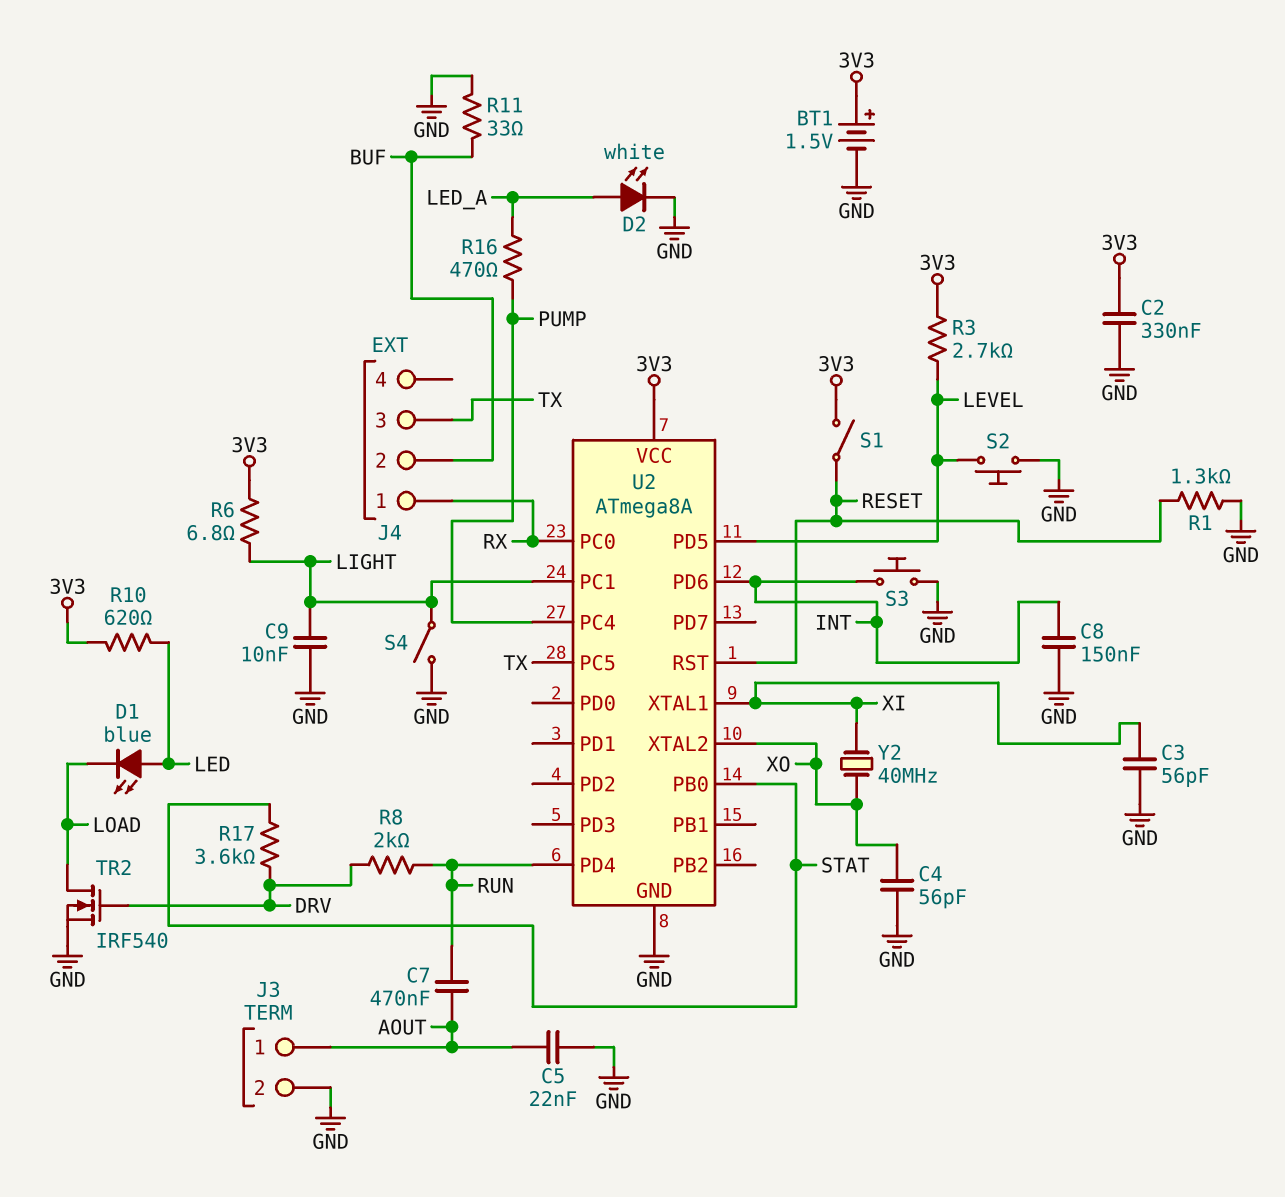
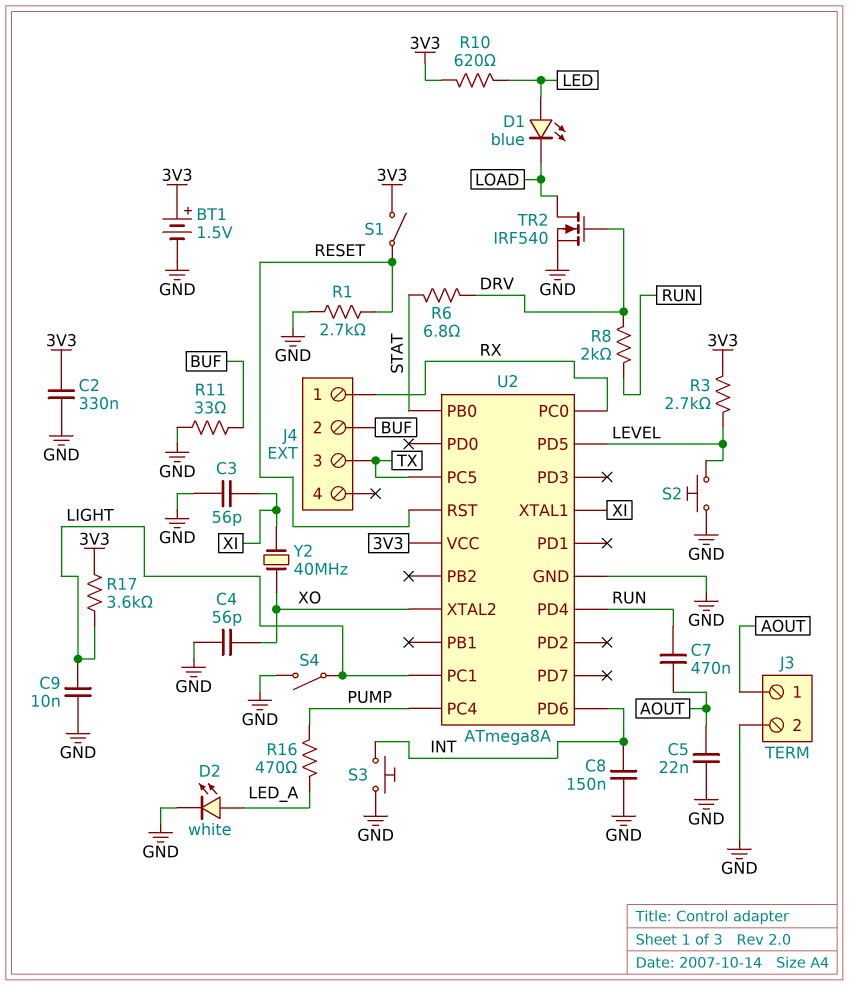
R1: 1.3k (GND, RESET) -> 2.7k (GND, RESET)
R6: 6.8 (3V3, LIGHT) -> 6.8 (DRV, STAT)
R17: 3.6k (DRV, STAT) -> 3.6k (3V3, LIGHT)

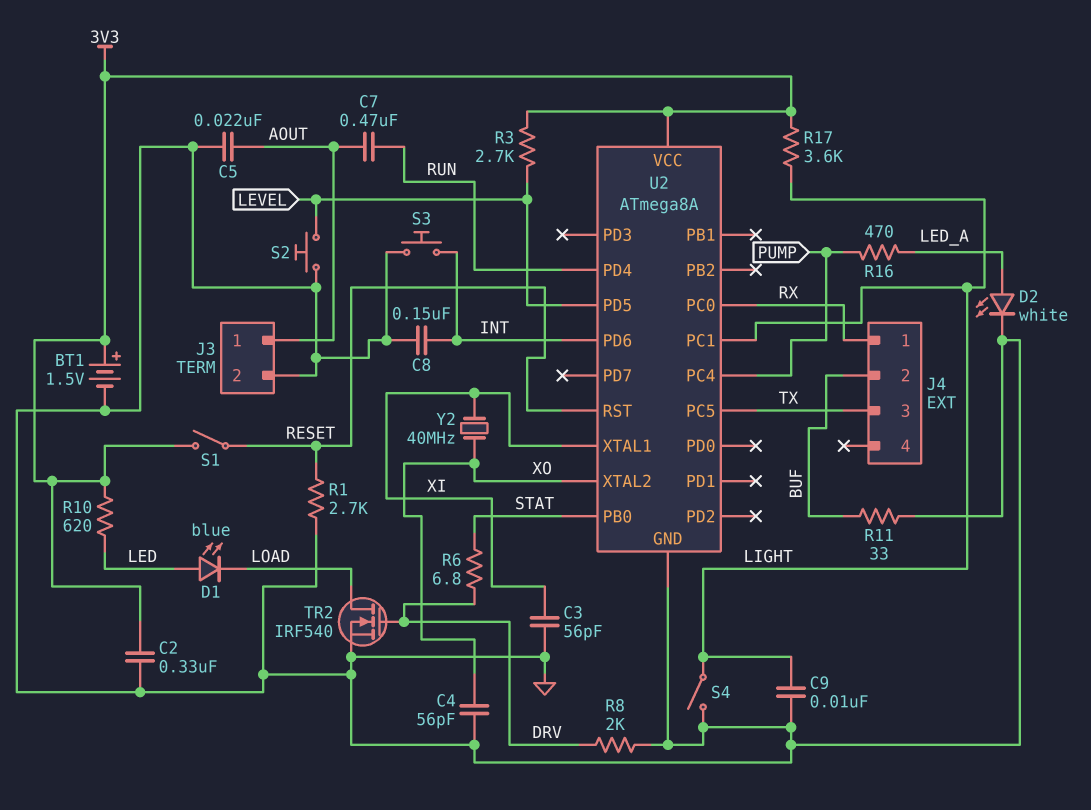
R8: 2k (DRV, RUN) -> 2k (DRV, GND)

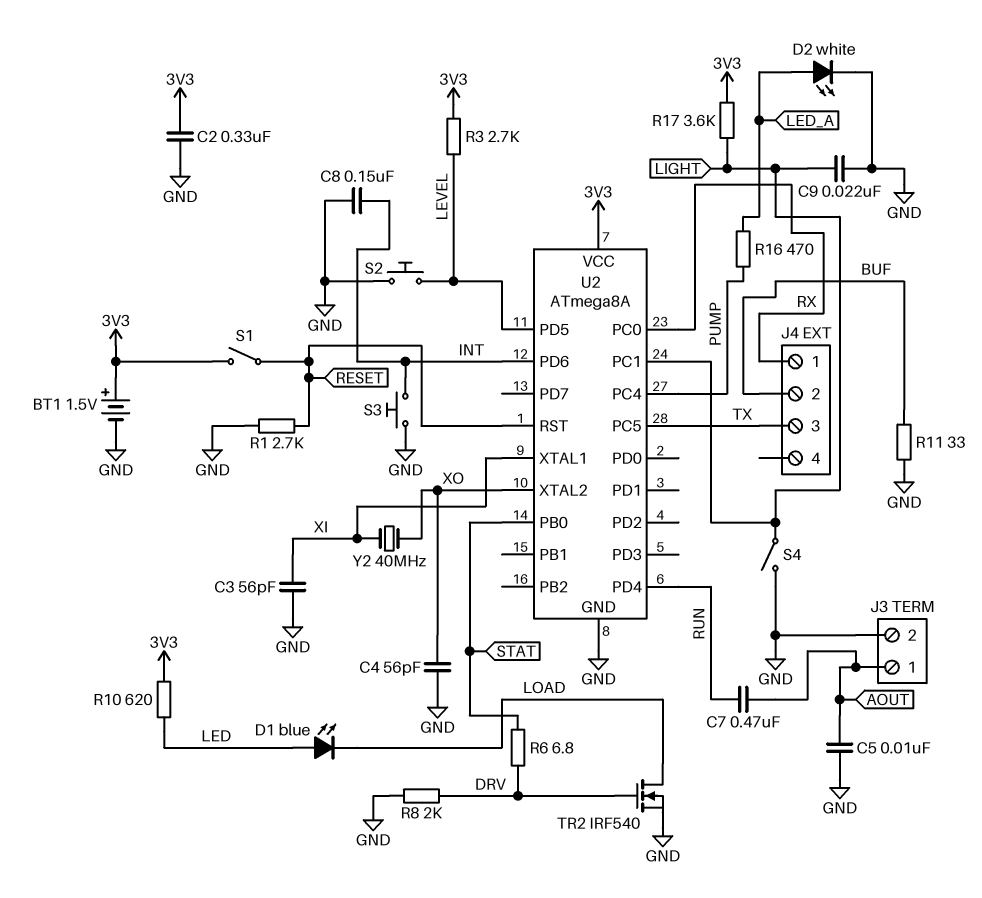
C5: 22nF (AOUT, GND) -> 10nF (AOUT, GND)
C9: 10nF (GND, LIGHT) -> 22nF (GND, LIGHT)

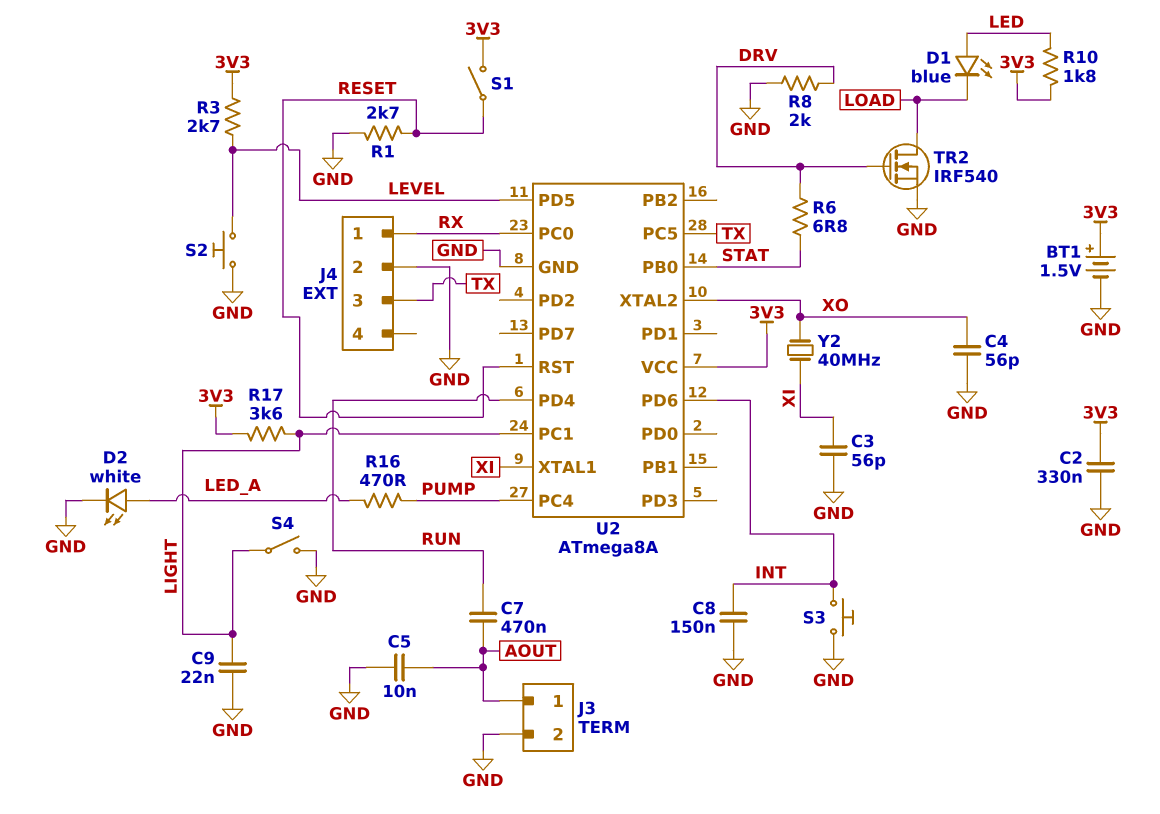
J4 pin 2: BUF -> GND
R10: 620 (3V3, LED) -> 1.8k (3V3, LED)
R11: 33 (BUF, GND) -> none

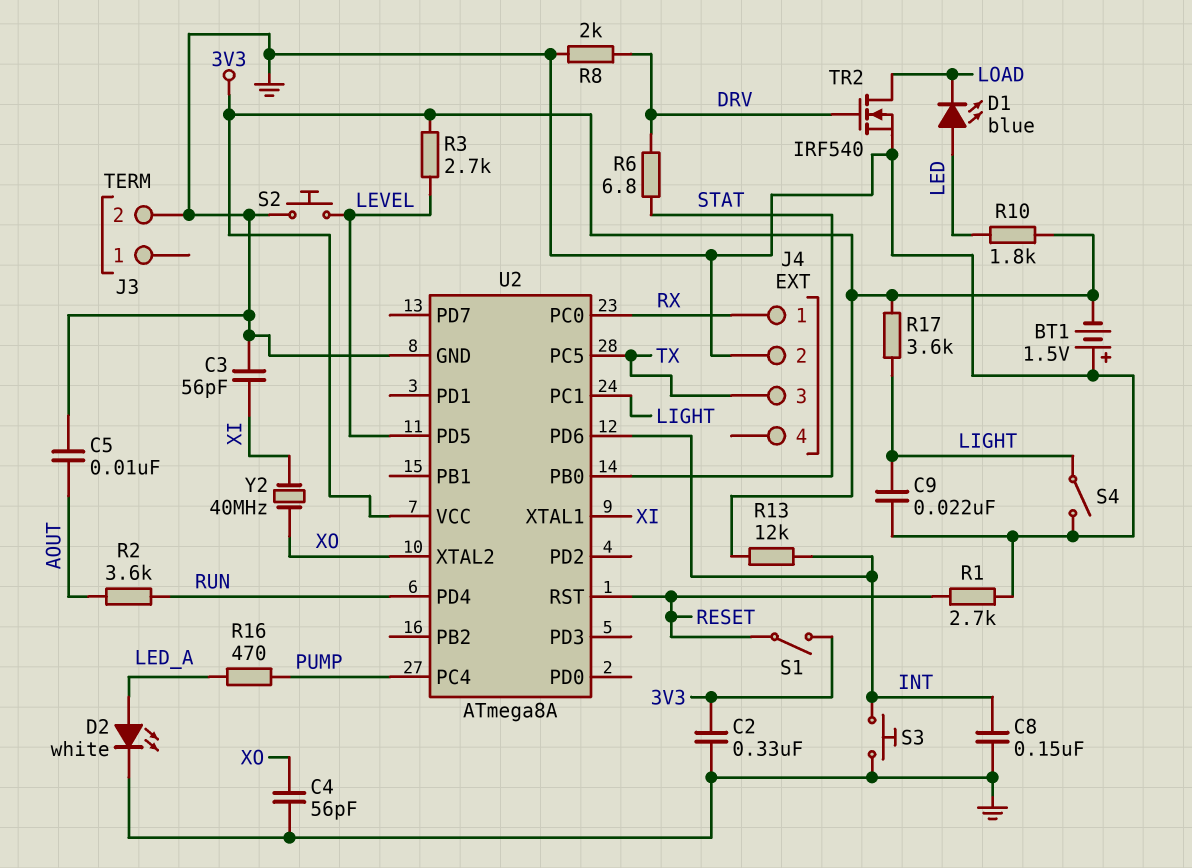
BT1: 1.5V (plus 3V3, minus GND) -> 1.5V (plus GND, minus 3V3)
C7: 470nF (AOUT, RUN) -> none
J3 pin 1: AOUT -> none
R2: none -> 3.6k (AOUT, RUN)
R13: none -> 12k (3V3, INT)

